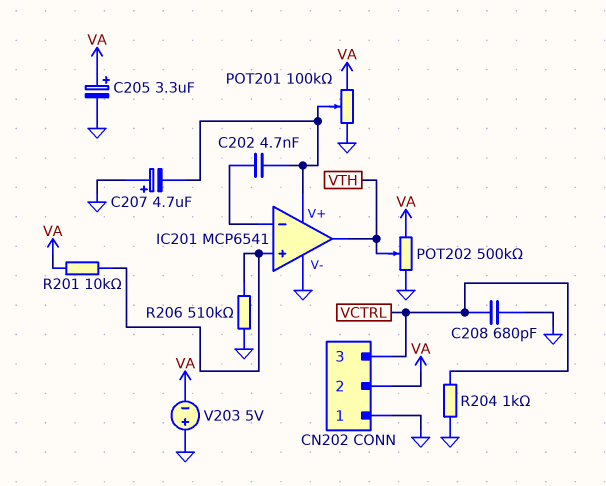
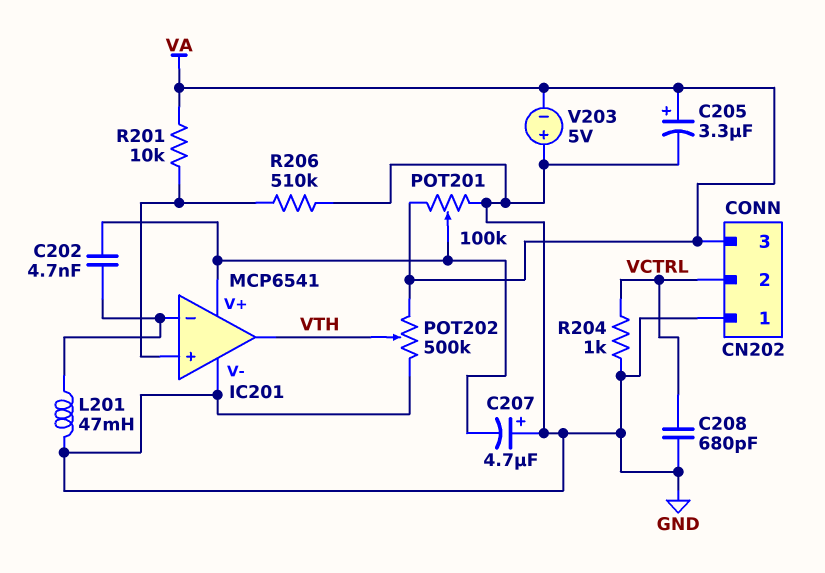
CN202 pin 2: VA -> VCTRL
CN202 pin 3: VCTRL -> VA
L201: none -> 47mH (GND, IC201/in-)

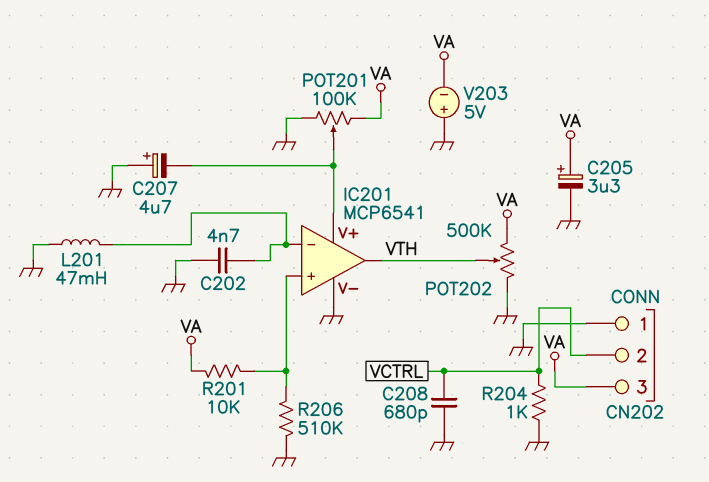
C202: 4.7nF (IC201/V+, IC201/in-) -> 4.7nF (GND, IC201/in-)

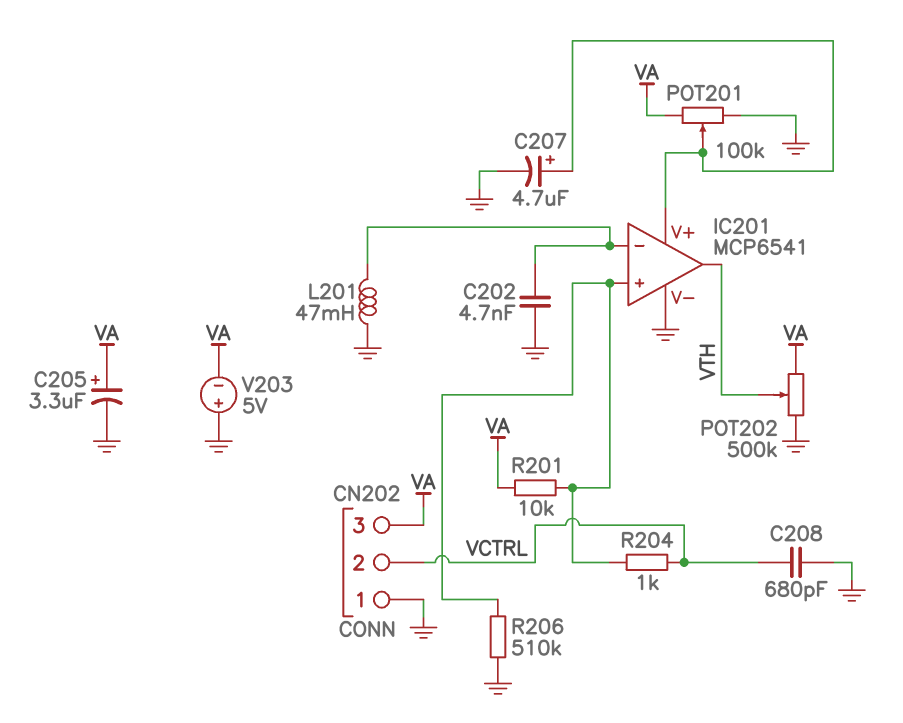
C207: 4.7uF (plus GND, minus IC201/V+) -> 4.7uF (plus IC201/V+, minus GND)
R204: 1k (GND, VCTRL) -> 1k (IC201/in+, VCTRL)

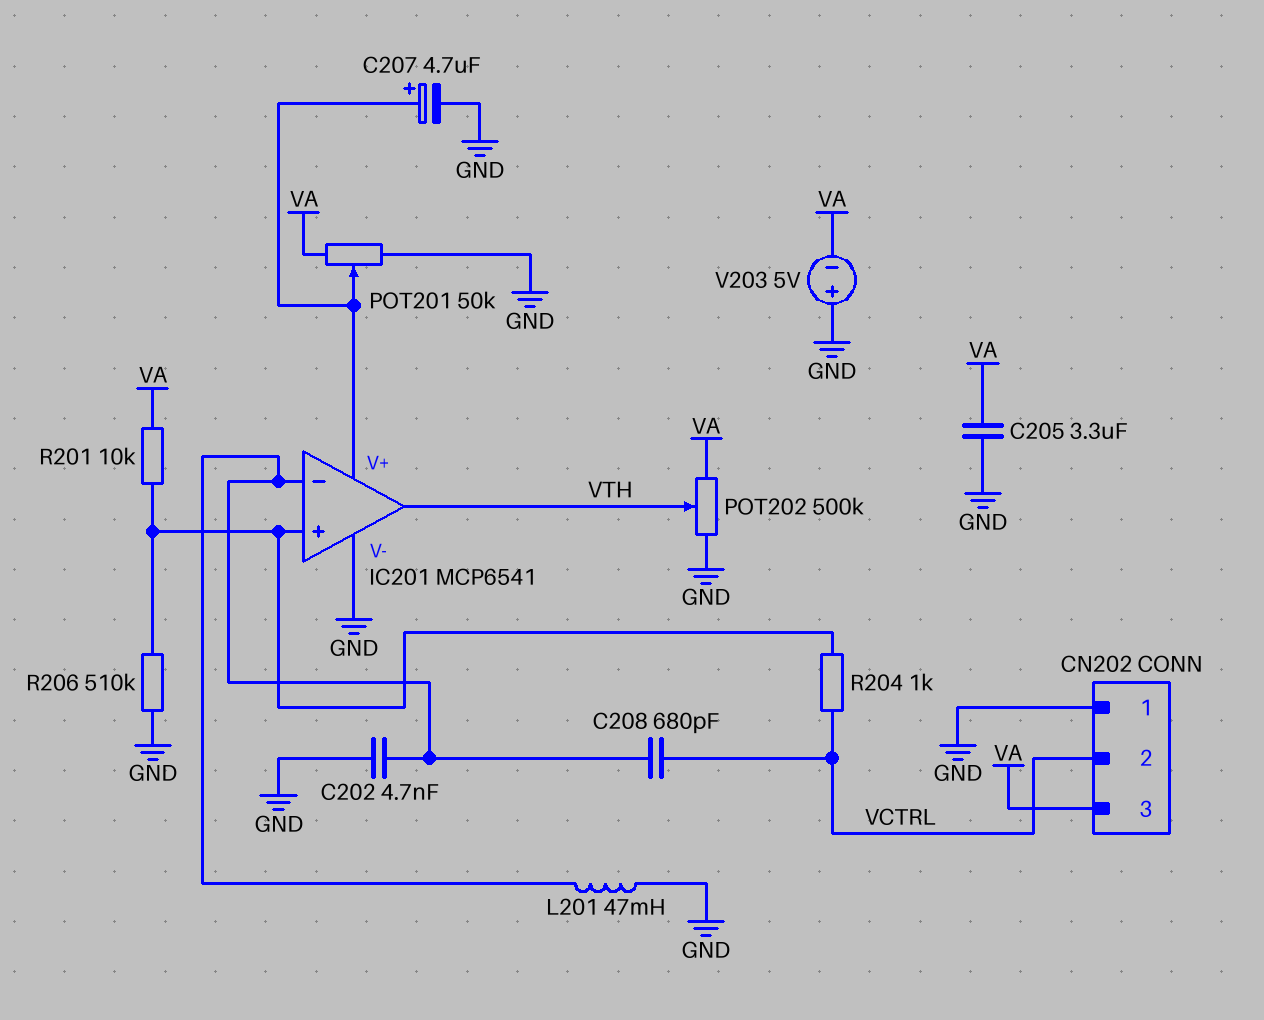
C205: 3.3uF (plus VA, minus GND) -> 3.3uF (GND, VA)
C208: 680pF (GND, VCTRL) -> 680pF (IC201/in-, VCTRL)
POT201: 100k (GND, VA, wiper IC201/V+) -> 50k (GND, VA, wiper IC201/V+)

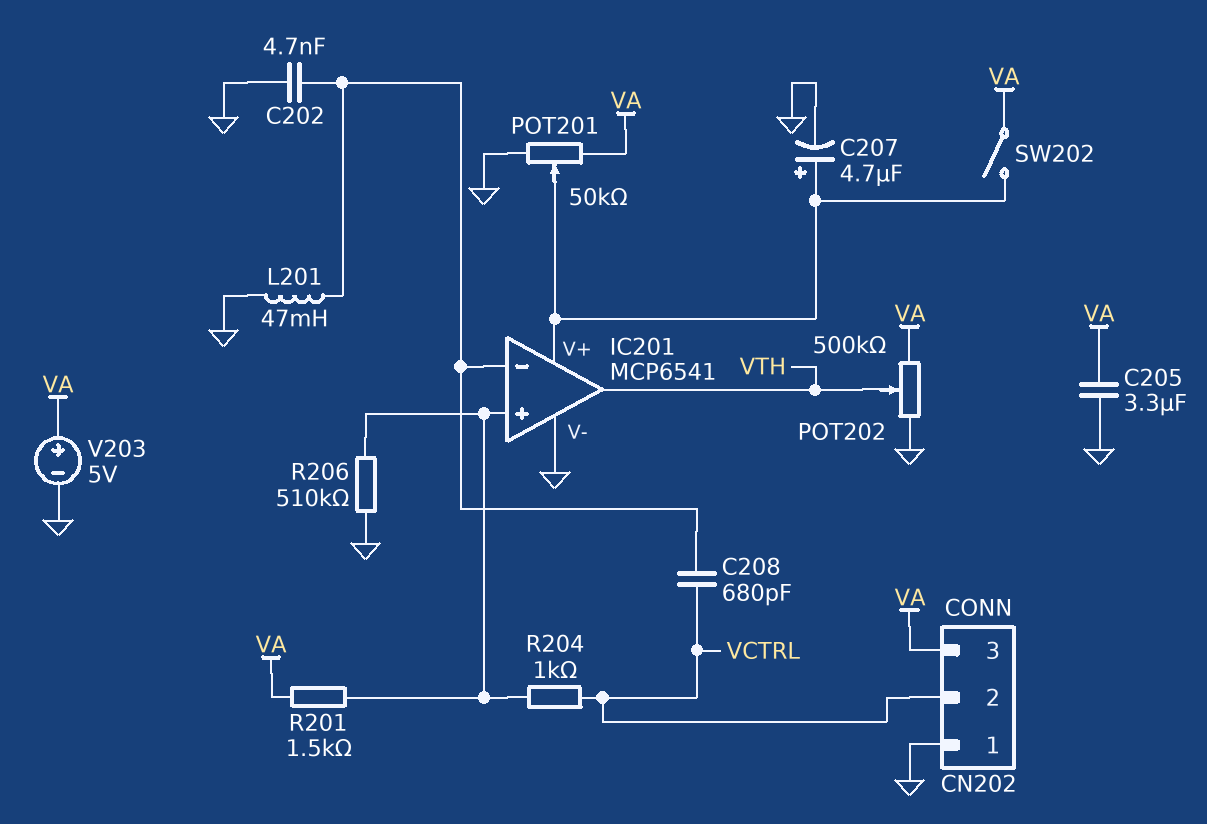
R201: 10k (IC201/in+, VA) -> 1.5k (IC201/in+, VA)
SW202: none -> switch (IC201/V+, VA)
V203: 5V (plus GND, minus VA) -> 5V (plus VA, minus GND)

